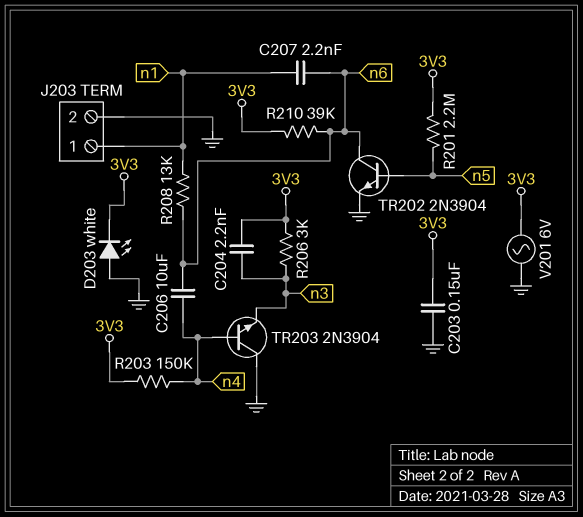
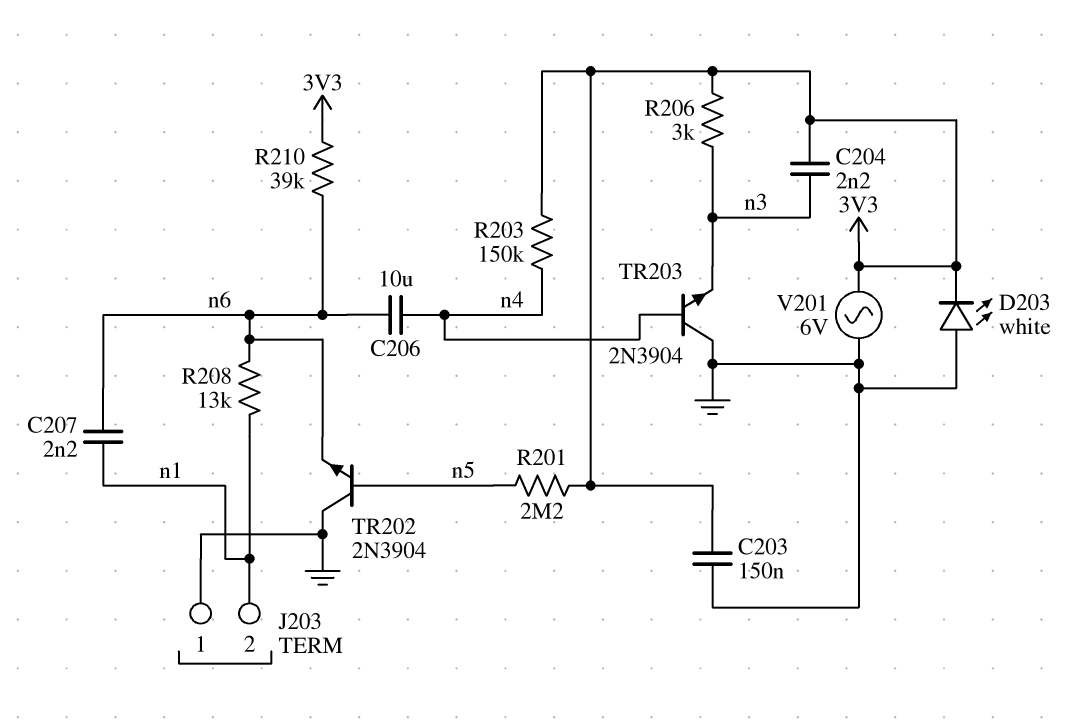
J203 pin 1: n1 -> GND
J203 pin 2: GND -> n1
TR202: NPN 2N3904 (B n5, C n6, E GND) -> NPN 2N3904 (B n5, C GND, E n6)

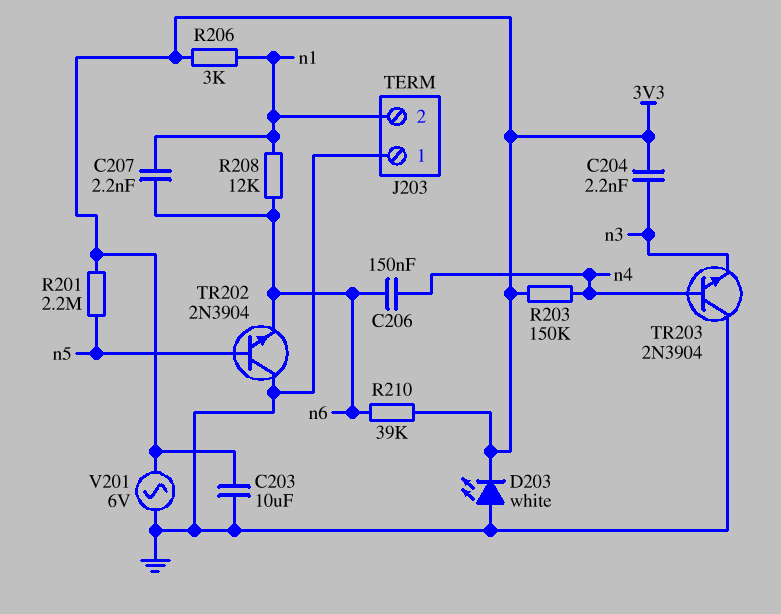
C203: 150nF (3V3, GND) -> 10uF (3V3, GND)
C206: 10uF (n4, n6) -> 150nF (n4, n6)
R206: 3k (3V3, n3) -> 3k (3V3, n1)
R208: 13k (n1, n6) -> 12k (n1, n6)

